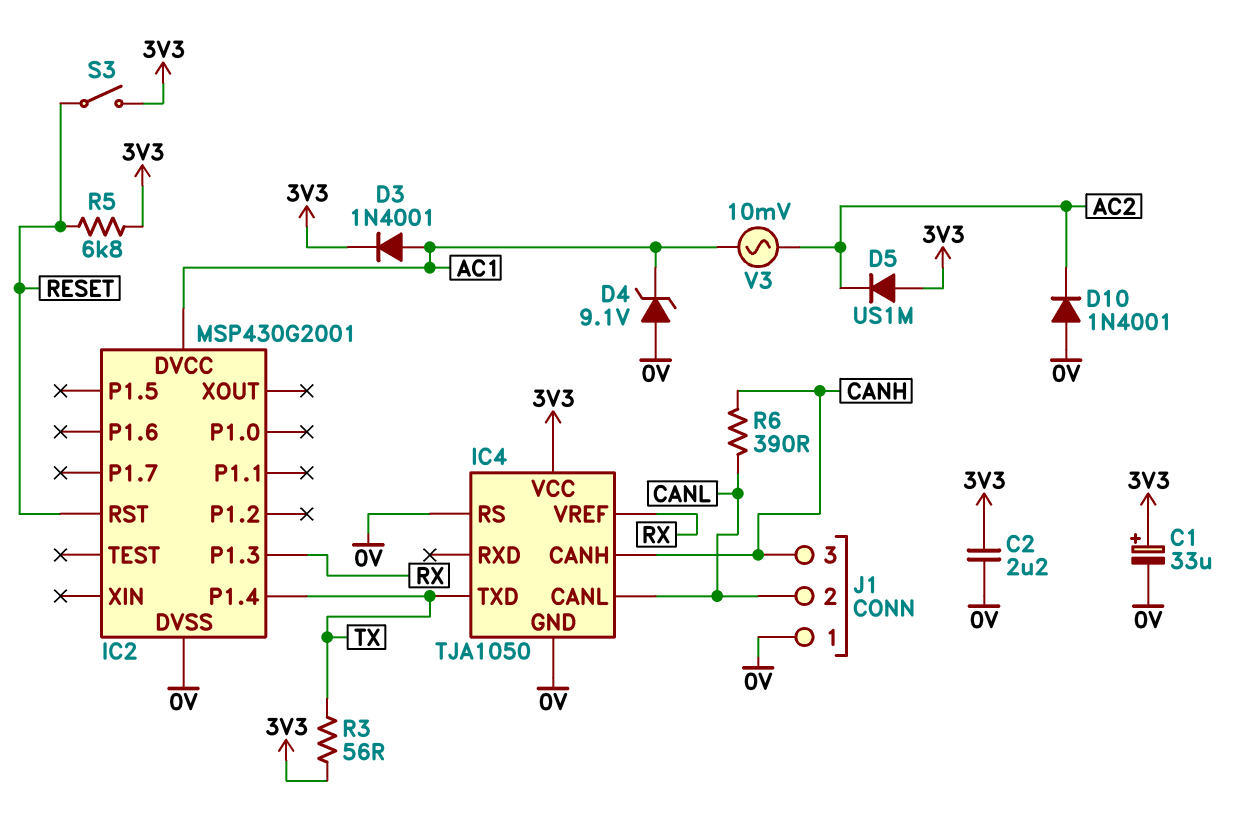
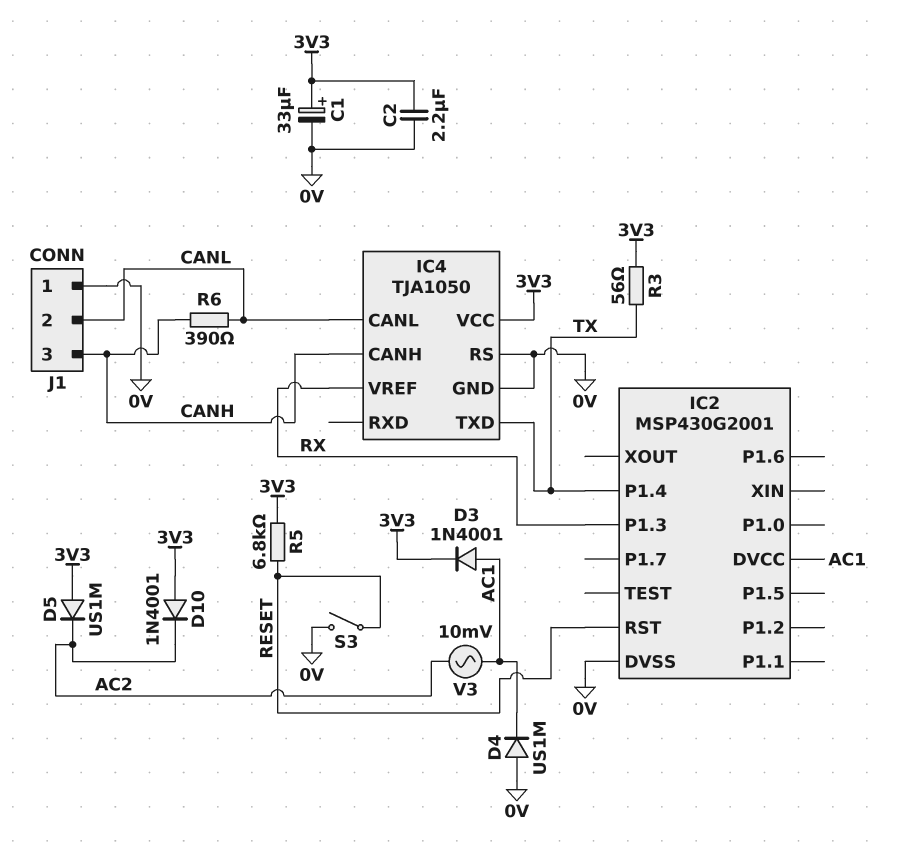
D4: zener 9.1V (A 0V, K AC1) -> diode US1M (A 0V, K AC1)
D10: diode 1N4001 (A 0V, K AC2) -> diode 1N4001 (A 3V3, K AC2)
S3: switch (3V3, RESET) -> switch (0V, RESET)

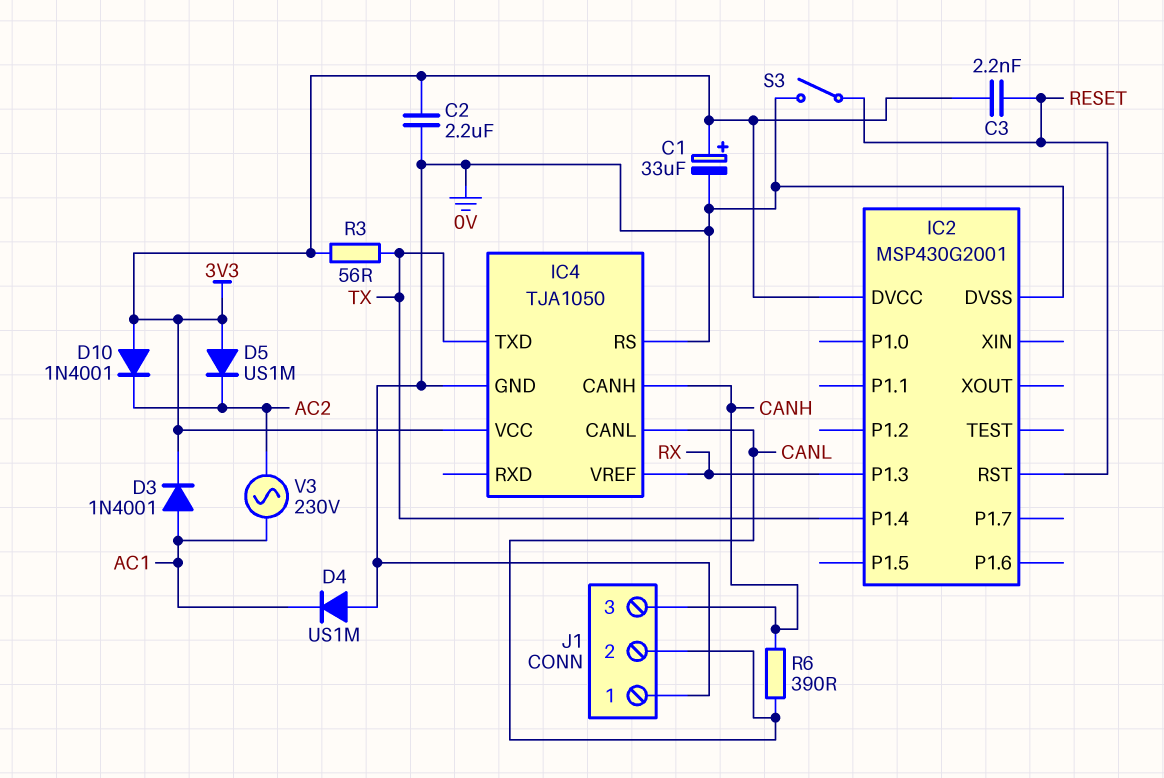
C3: none -> 2.2nF (3V3, RESET)
IC2 pin DVCC: AC1 -> 3V3
R5: 6.8k (3V3, RESET) -> none
V3: AC 10mV (AC1, AC2) -> AC 230V (AC1, AC2)

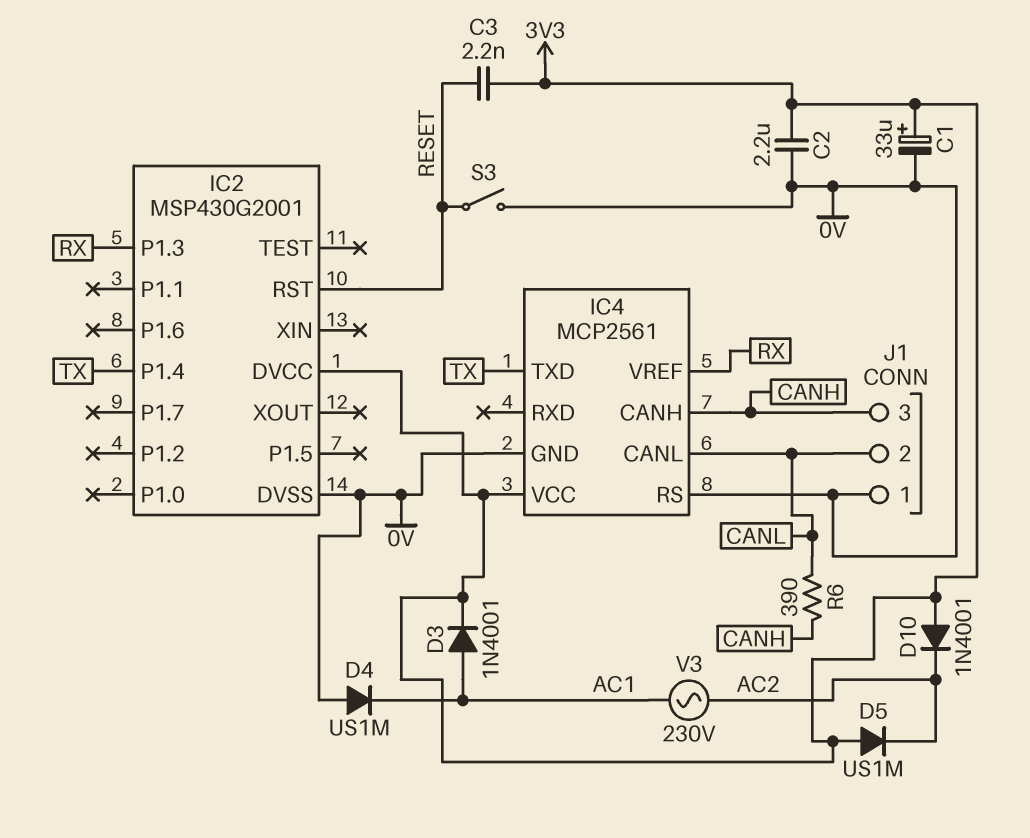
IC4: TJA1050 -> MCP2561
R3: 56 (3V3, TX) -> none

